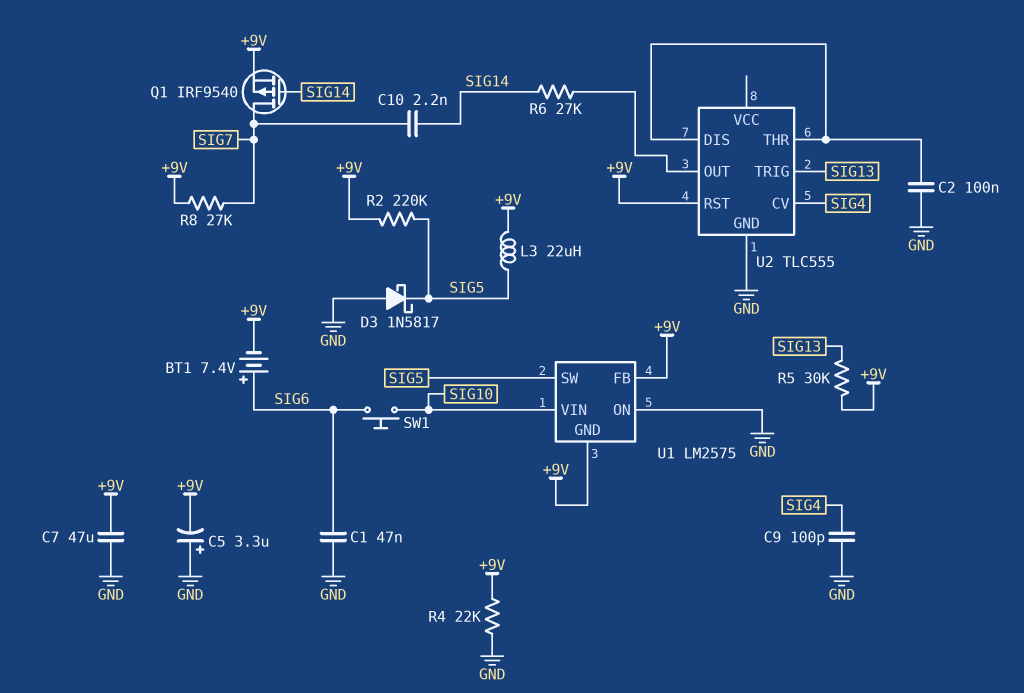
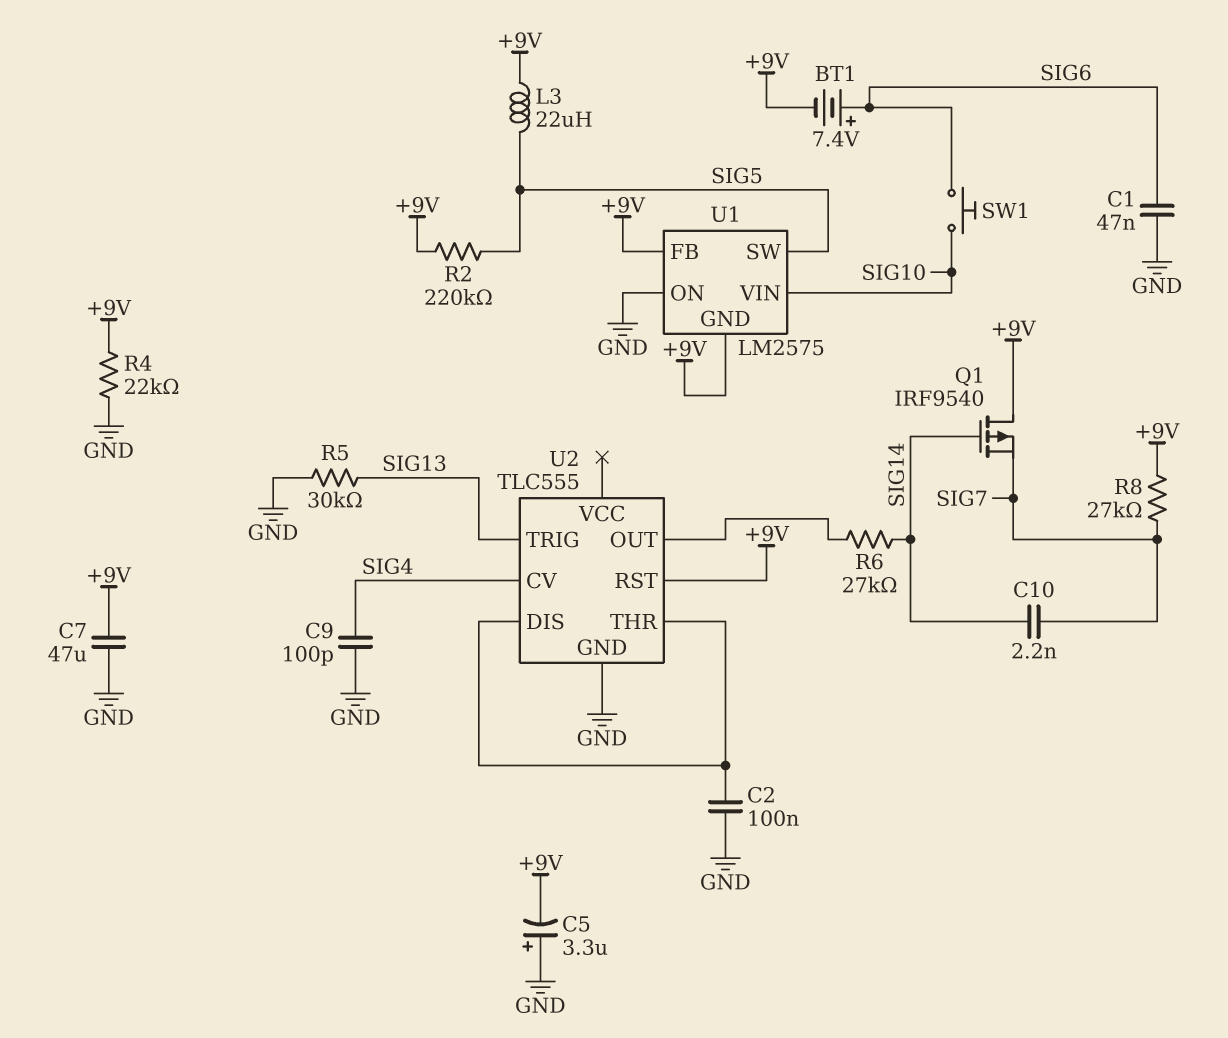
D3: schottky 1N5817 (A GND, K SIG5) -> none
Q1: PMOS IRF9540 (G SIG14, D SIG7, S +9V) -> PMOS IRF9540 (G SIG14, D +9V, S SIG7)
R5: 30k (+9V, SIG13) -> 30k (GND, SIG13)

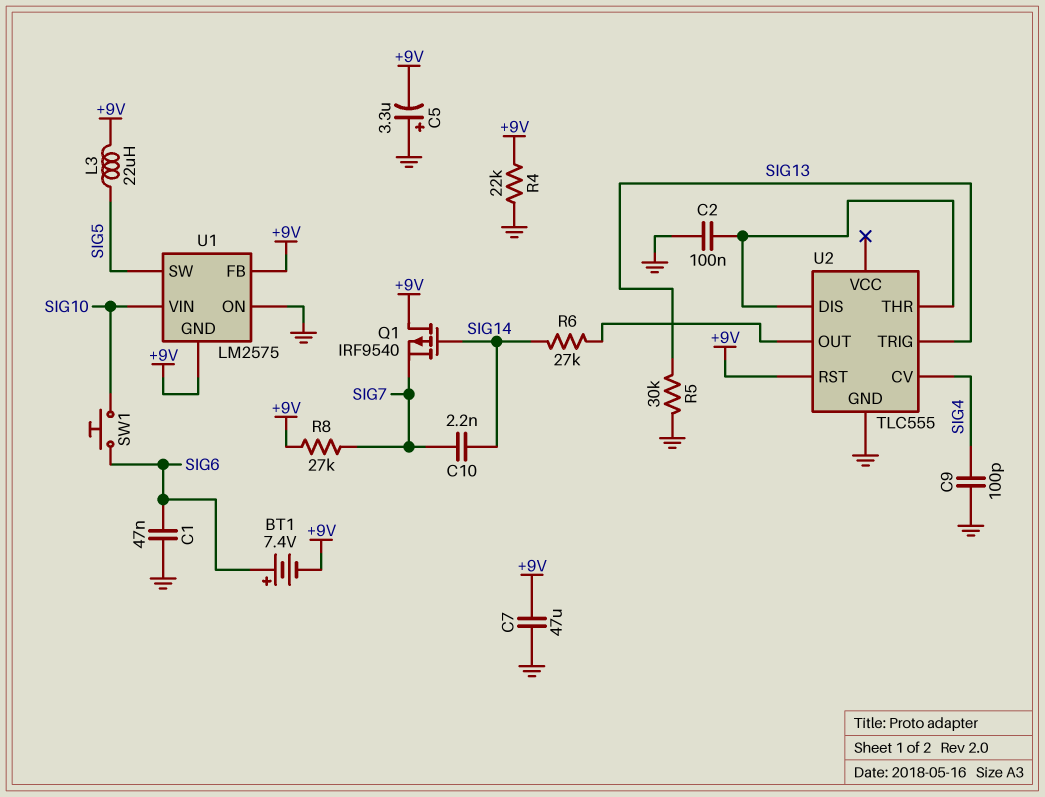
R2: 220k (+9V, SIG5) -> none

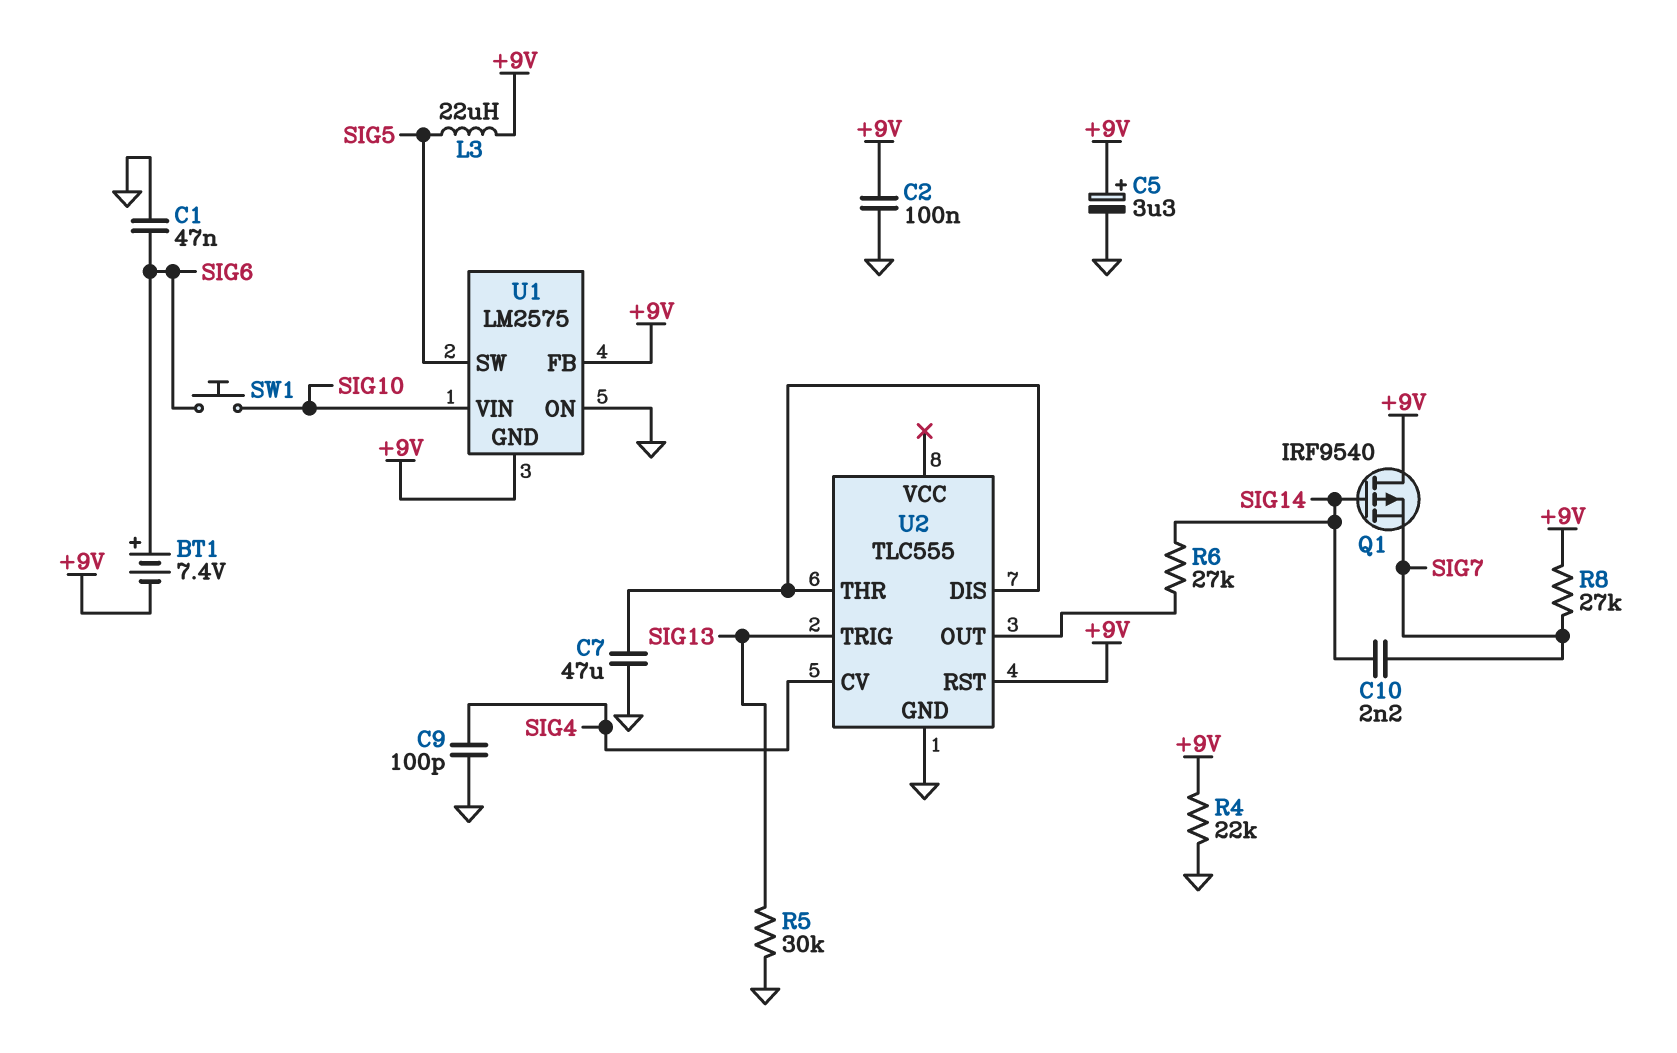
C2: 100nF (GND, U2/DIS) -> 100nF (+9V, GND)
C5: 3.3uF (plus GND, minus +9V) -> 3.3uF (plus +9V, minus GND)
C7: 47uF (+9V, GND) -> 47uF (GND, U2/DIS)

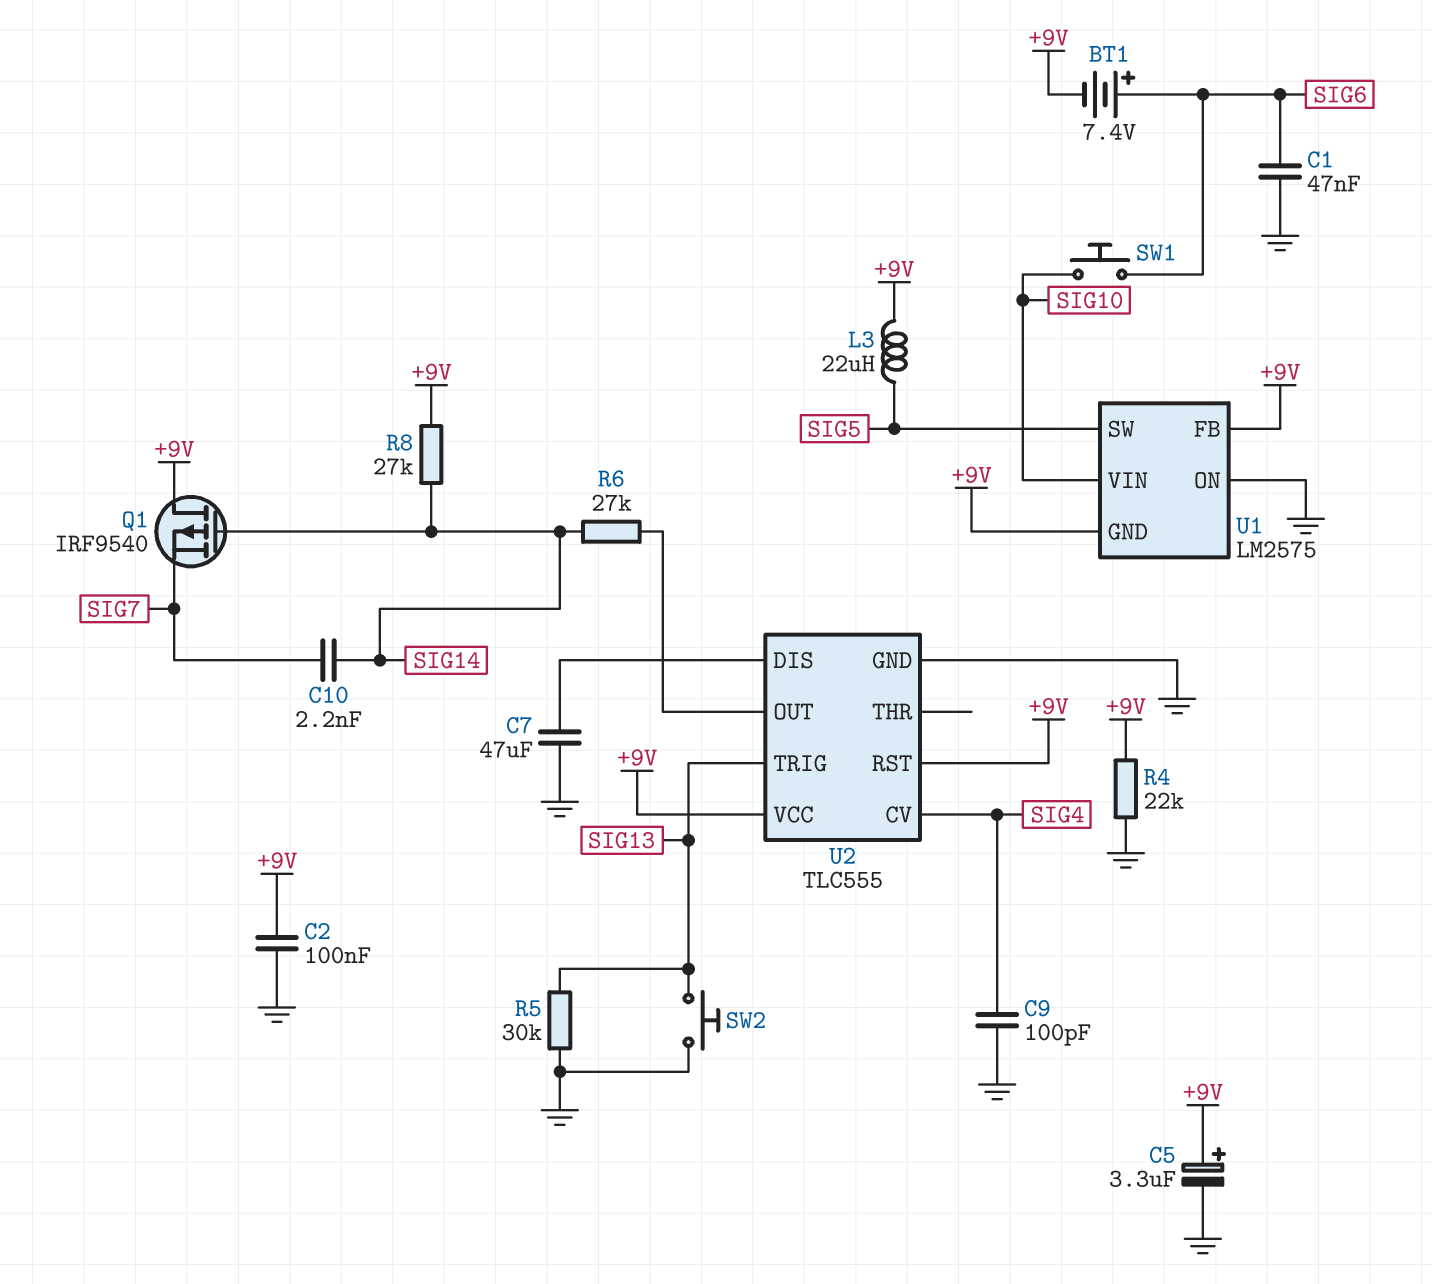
R8: 27k (+9V, SIG7) -> 27k (+9V, SIG14)
SW2: none -> button (GND, SIG13)
U2 pin THR: U2/DIS -> none
U2 pin VCC: none -> +9V

